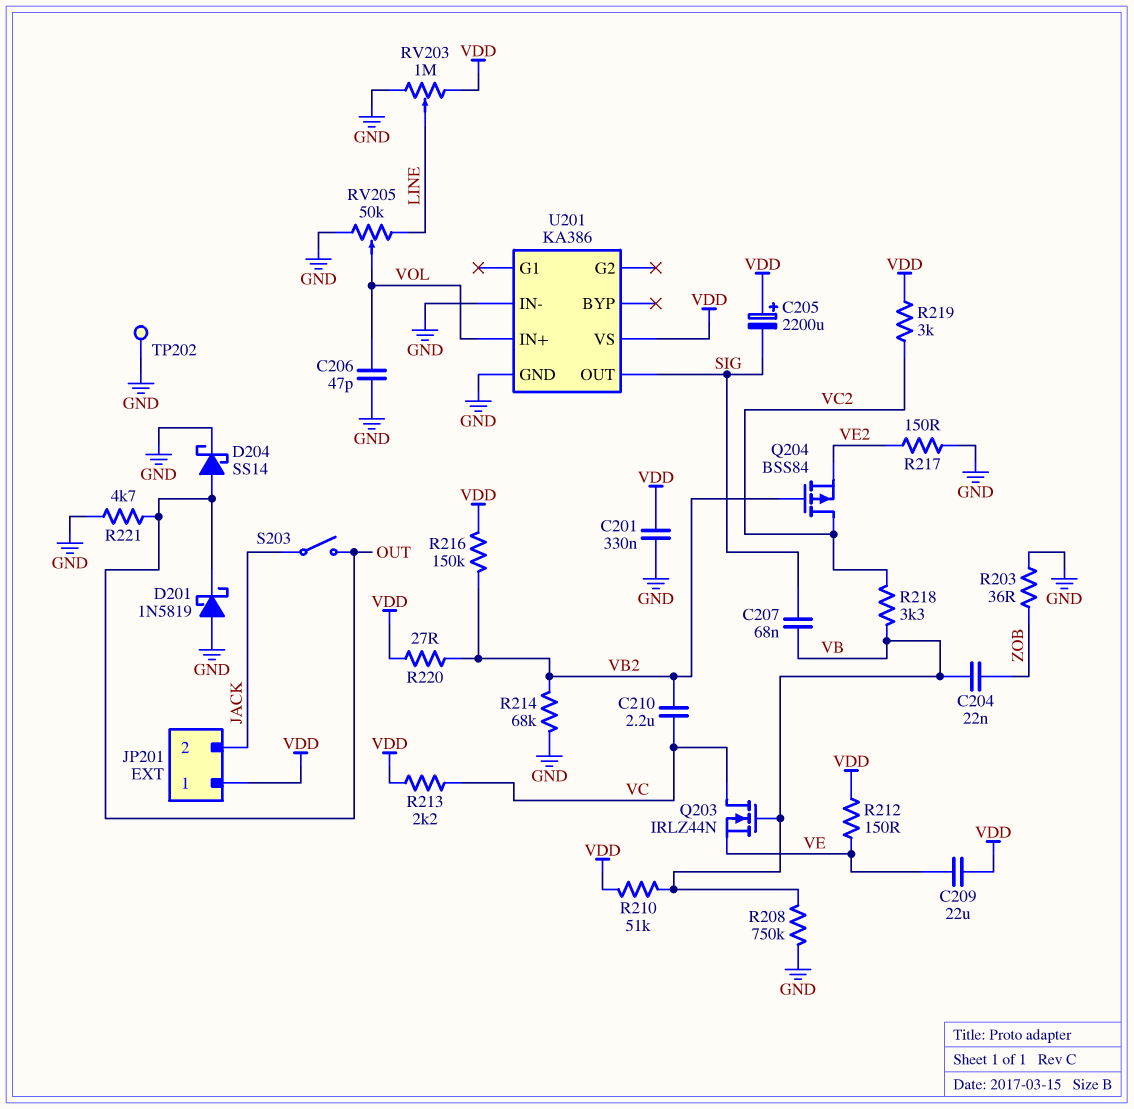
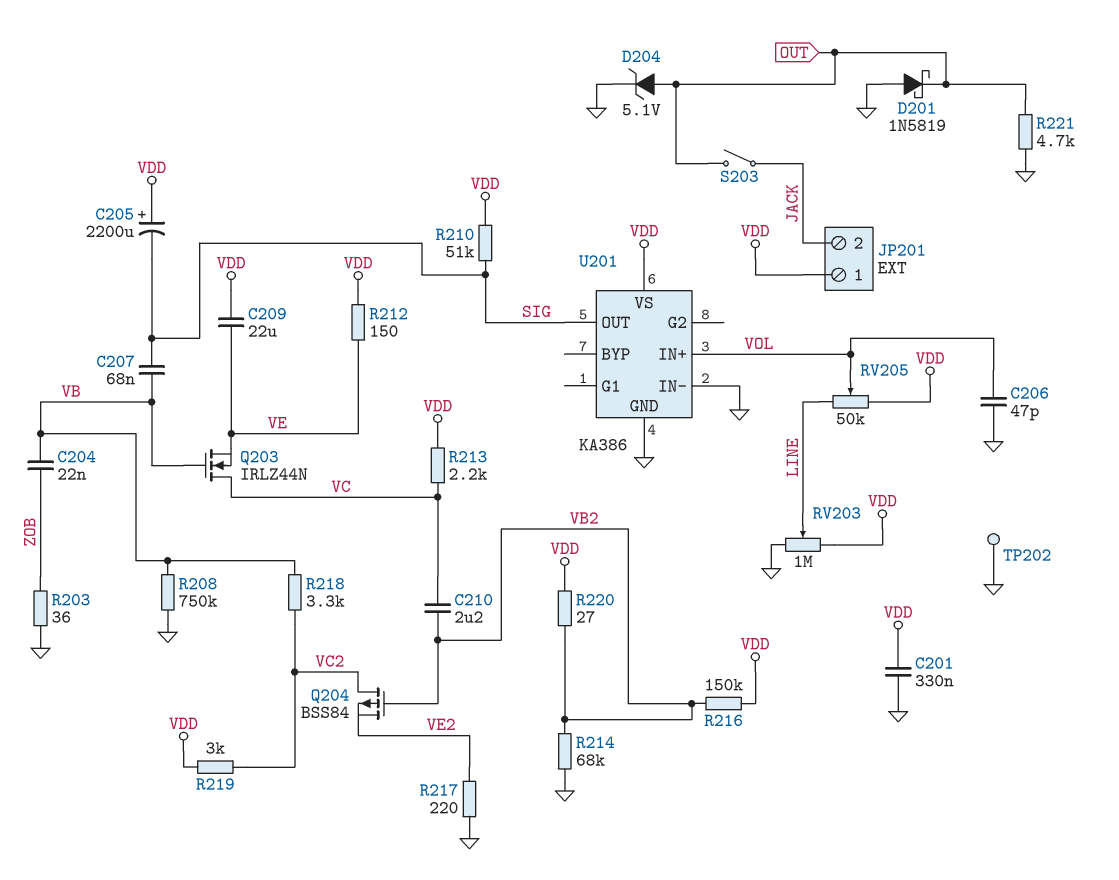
D204: schottky SS14 (A OUT, K GND) -> zener 5.1V (A OUT, K GND)
R210: 51k (VB, VDD) -> 51k (SIG, VDD)
R217: 150 (GND, VE2) -> 220 (GND, VE2)
RV205: 50k (GND, LINE, wiper VOL) -> 50k (LINE, VDD, wiper VOL)

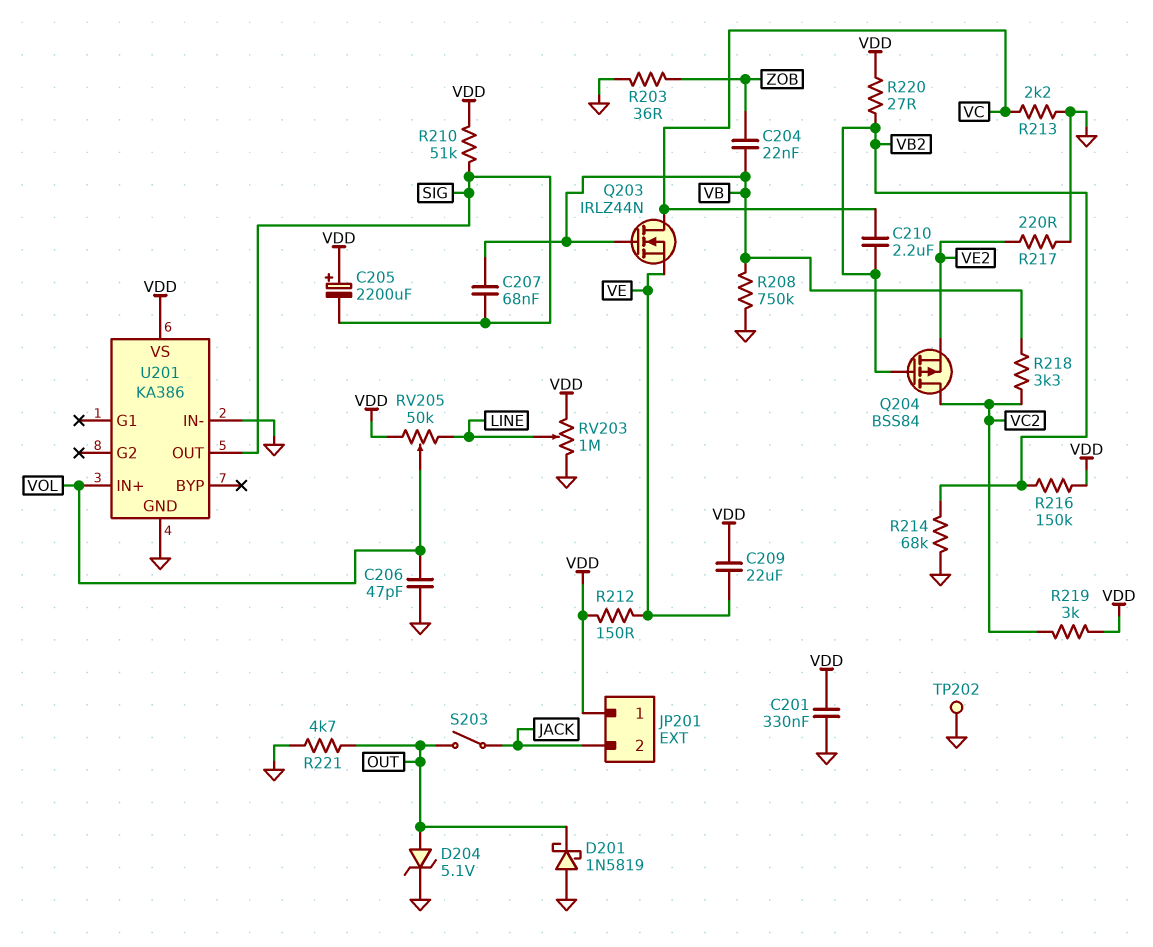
R213: 2.2k (VC, VDD) -> 2.2k (GND, VC)

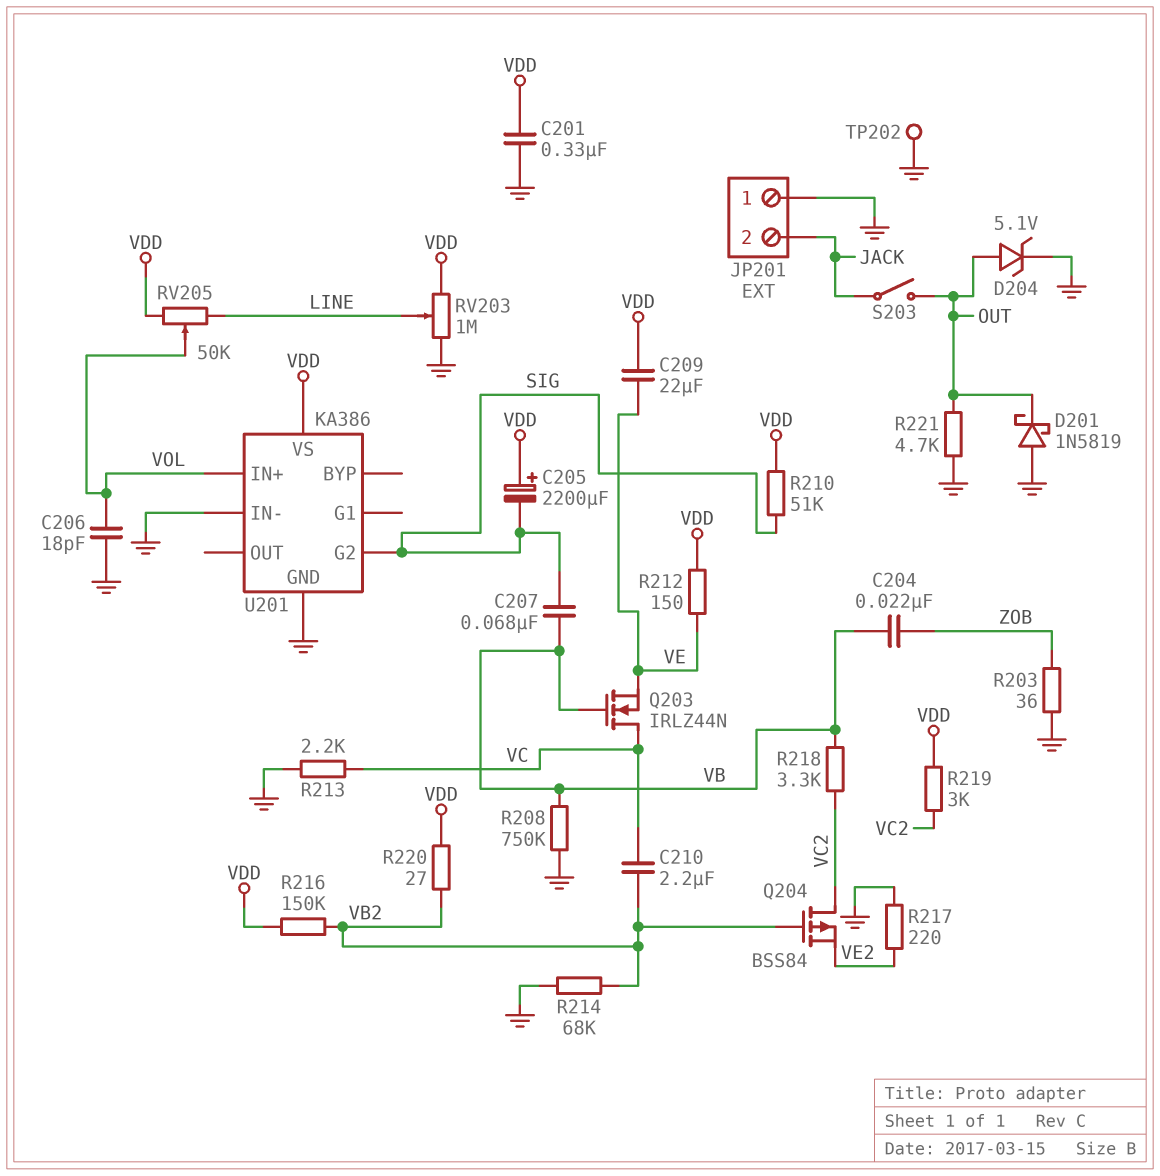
C206: 47pF (GND, VOL) -> 18pF (GND, VOL)
JP201 pin 1: VDD -> GND
U201 pin G2: none -> SIG
U201 pin OUT: SIG -> none

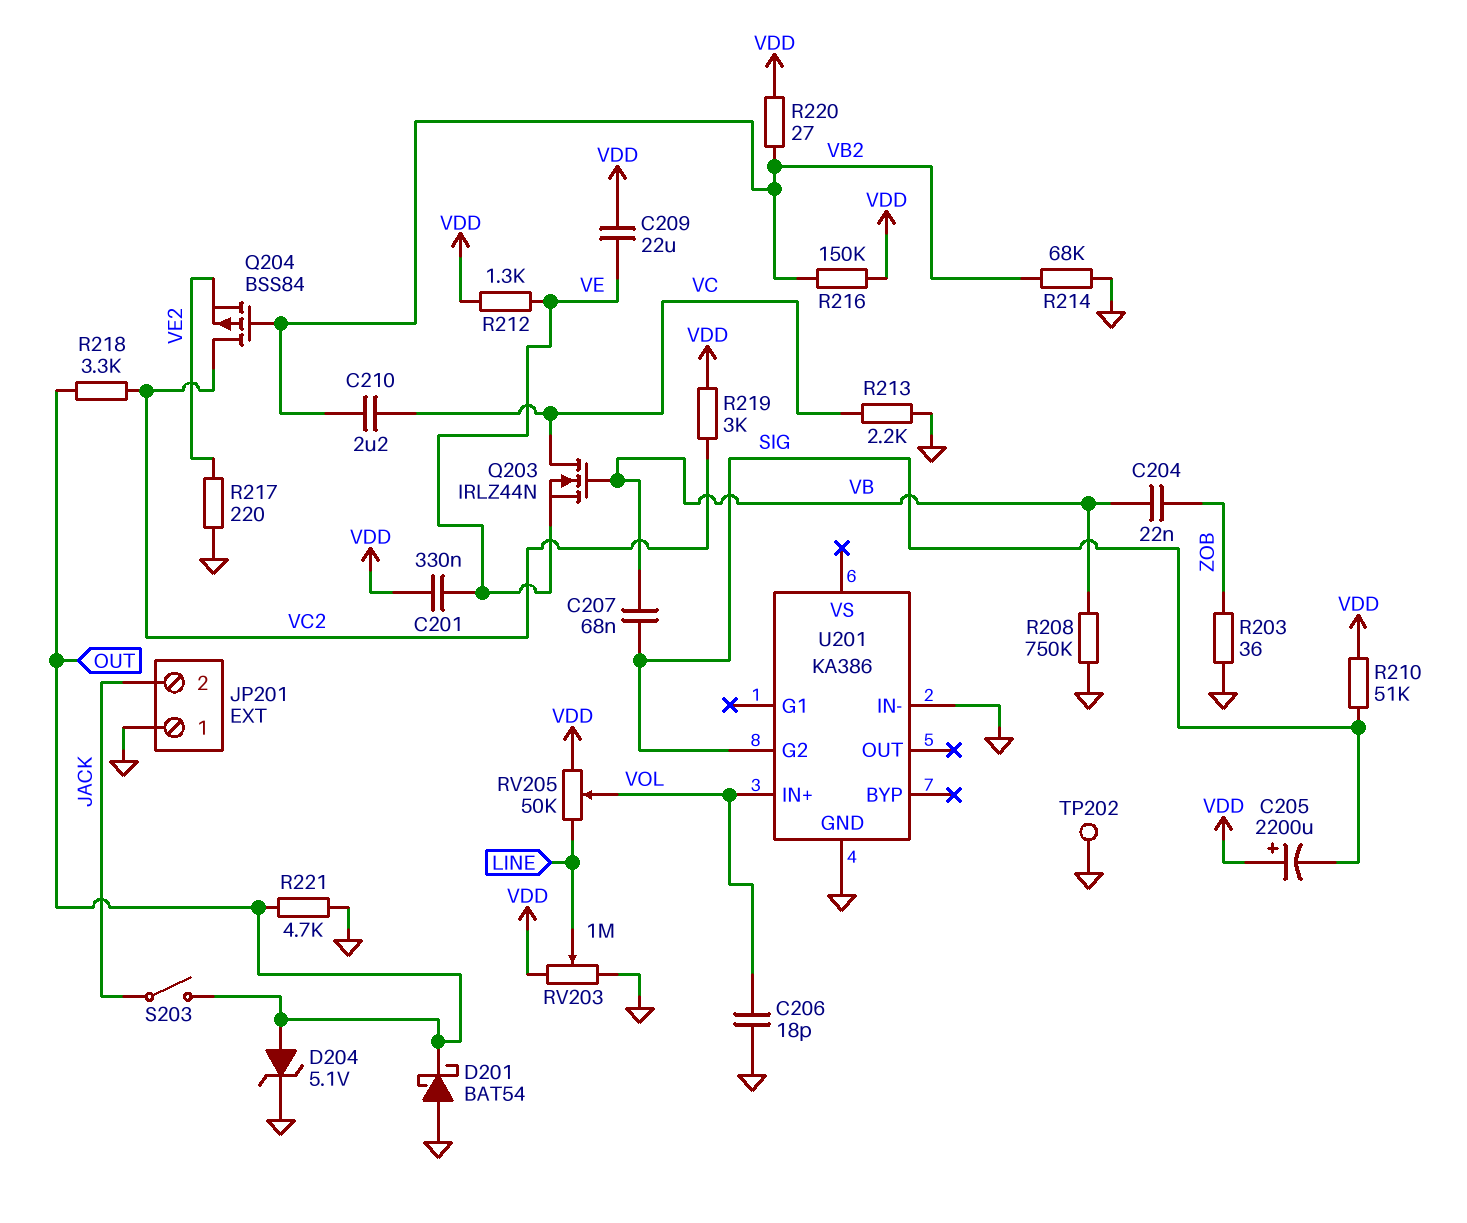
C201: 330nF (GND, VDD) -> 330nF (VDD, VE)
D201: schottky 1N5819 (A GND, K OUT) -> schottky BAT54 (A GND, K OUT)
R212: 150 (VDD, VE) -> 1.3k (VDD, VE)
R218: 3.3k (VB, VC2) -> 3.3k (OUT, VC2)
U201 pin VS: VDD -> none

